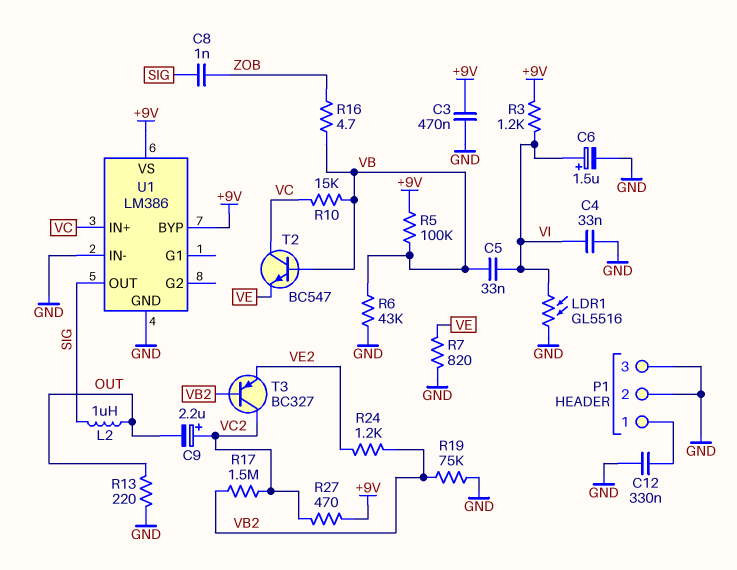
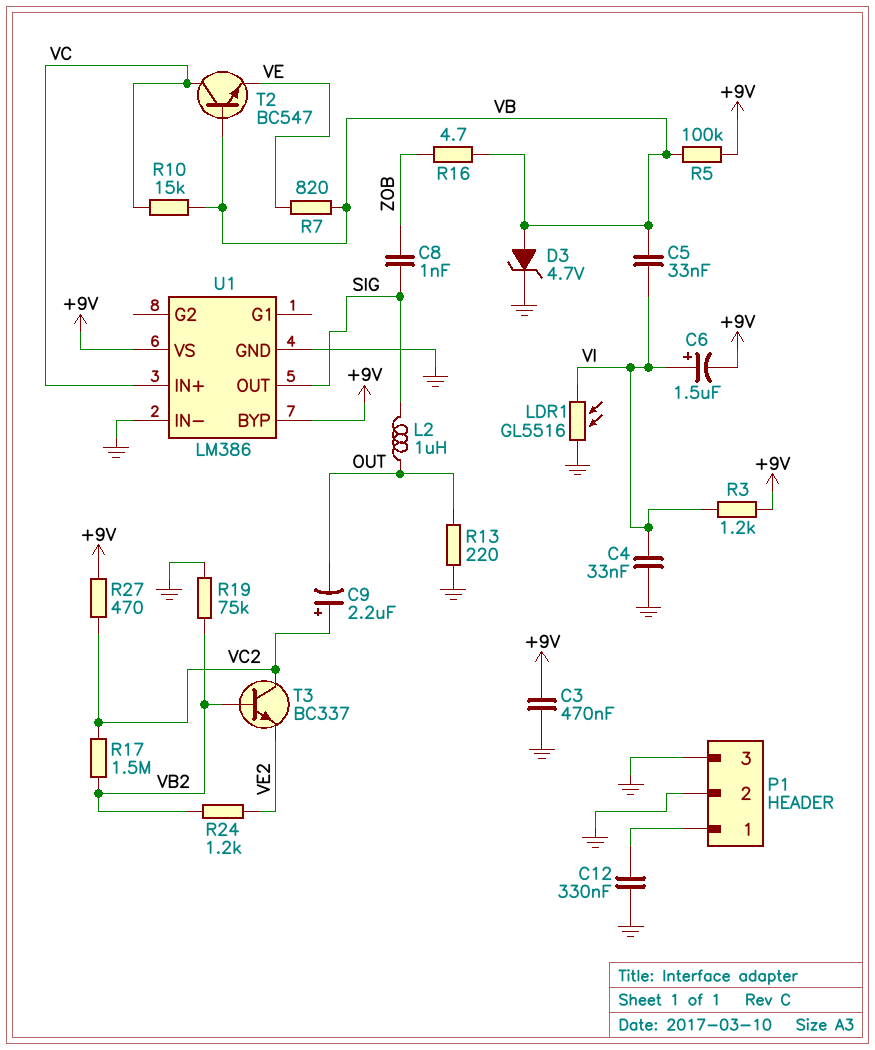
C6: 1.5uF (plus VI, minus GND) -> 1.5uF (plus VI, minus +9V)
D3: none -> zener 4.7V (A VB, K GND)
R6: 43k (GND, VB) -> none
R7: 820 (GND, VE) -> 820 (VB, VE)
T3: PNP BC327 (B VB2, C VC2, E VE2) -> NPN BC337 (B VB2, C VC2, E VE2)

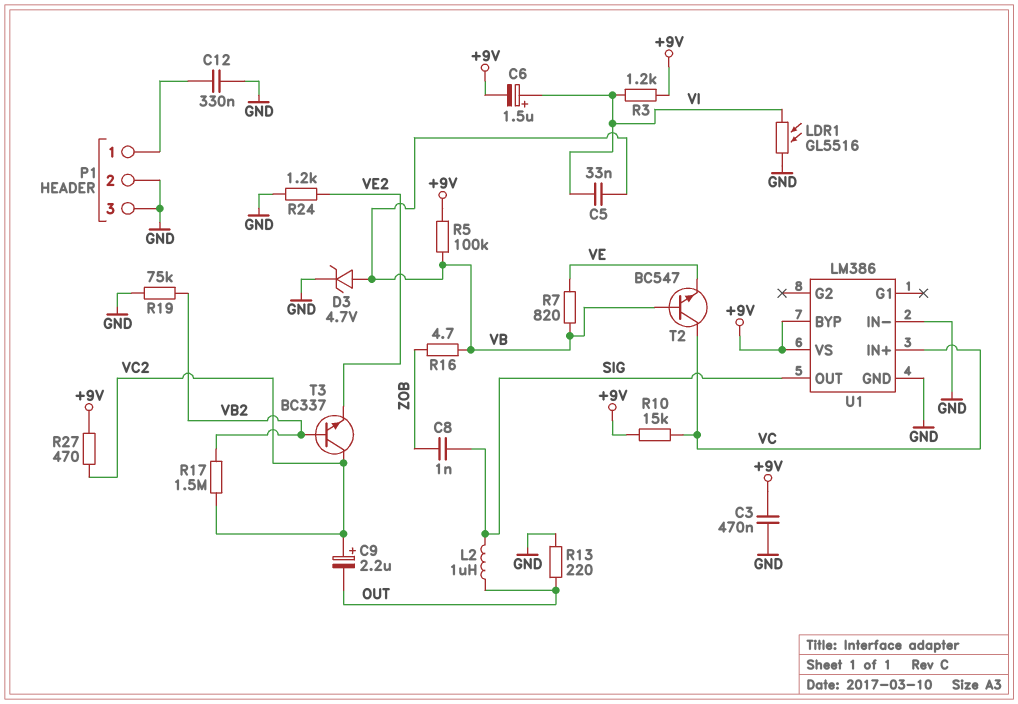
C4: 33nF (GND, VI) -> none
R10: 15k (VB, VC) -> 15k (+9V, VC)
R24: 1.2k (VB2, VE2) -> 1.2k (GND, VE2)

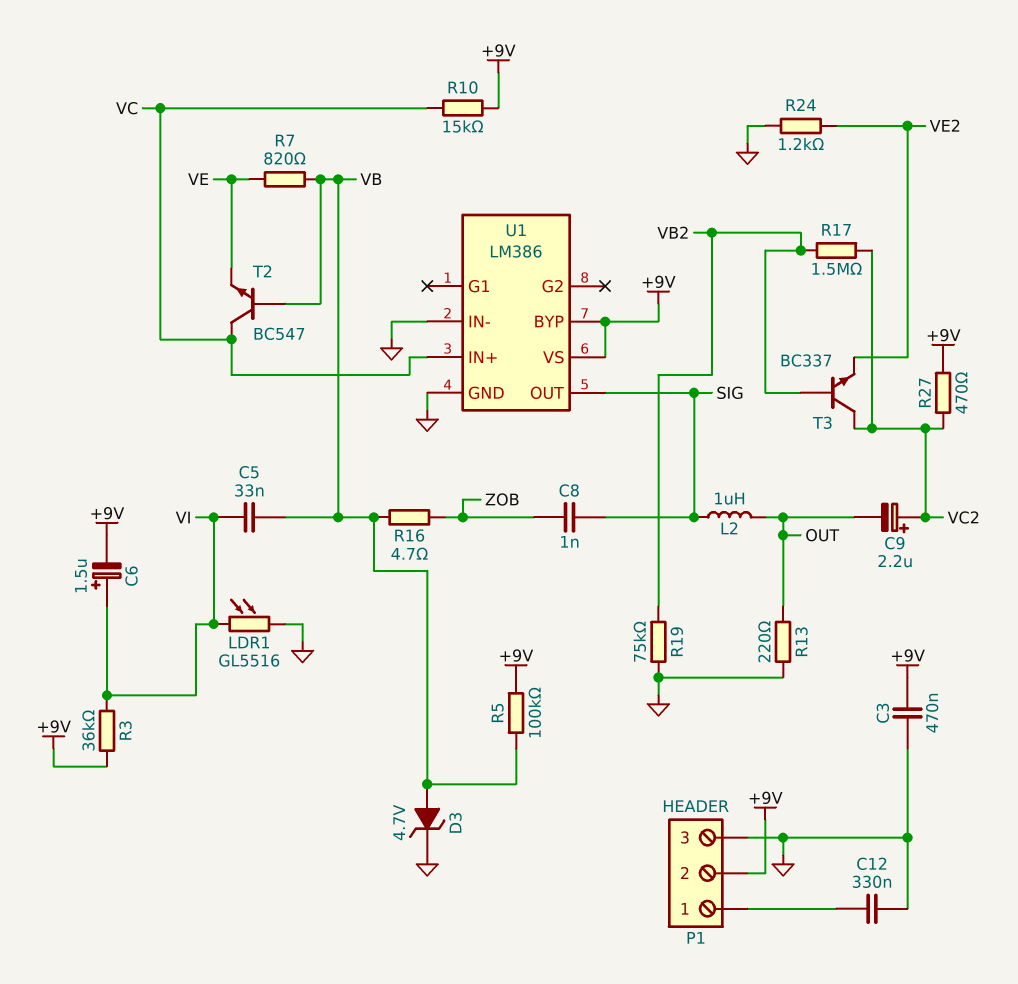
P1 pin 2: GND -> +9V
R3: 1.2k (+9V, VI) -> 36k (+9V, VI)

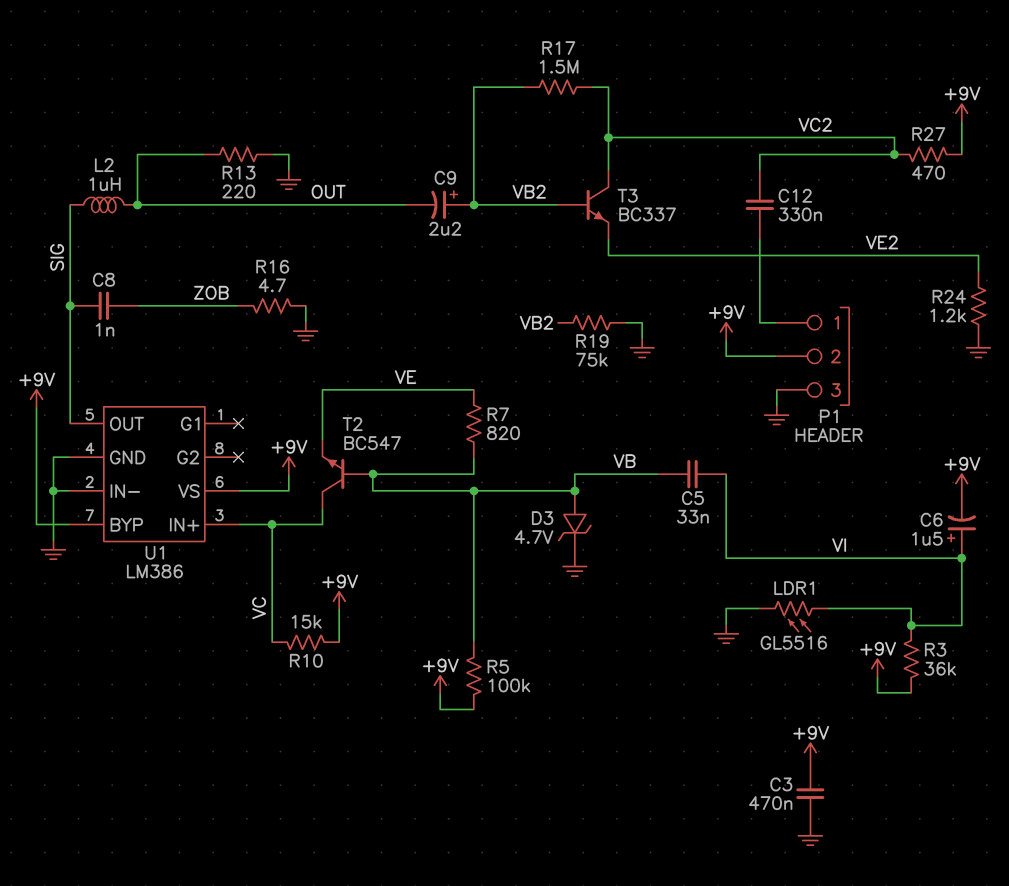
C9: 2.2uF (plus VC2, minus OUT) -> 2.2uF (plus VB2, minus OUT)
C12: 330nF (GND, P1/1) -> 330nF (P1/1, VC2)
R16: 4.7 (VB, ZOB) -> 4.7 (GND, ZOB)

